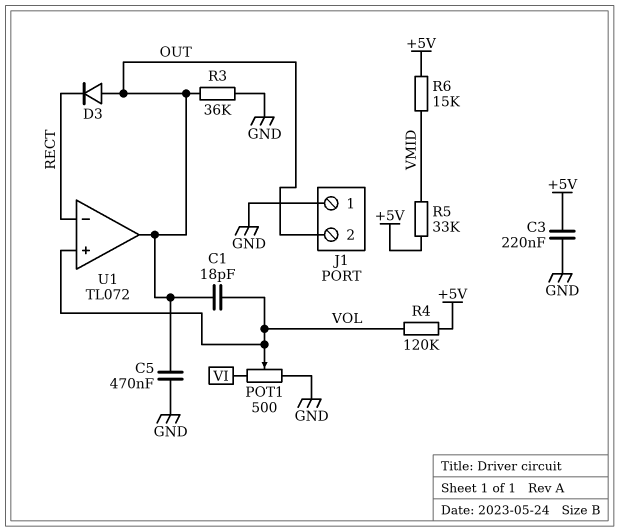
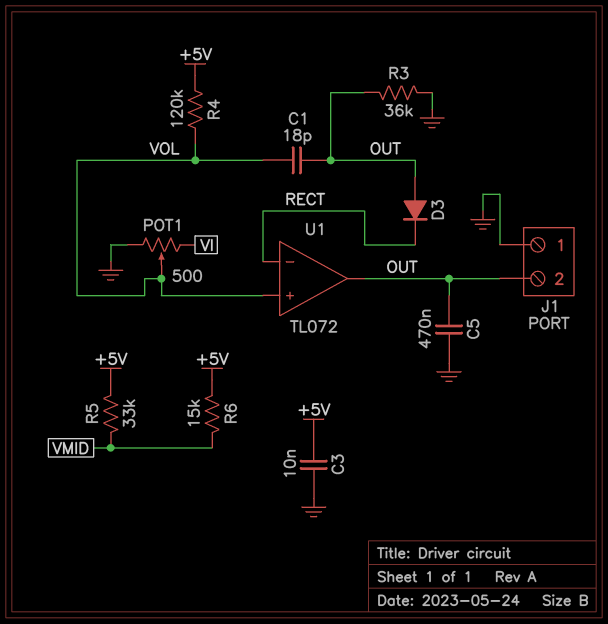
C3: 220nF (+5V, GND) -> 10nF (+5V, GND)

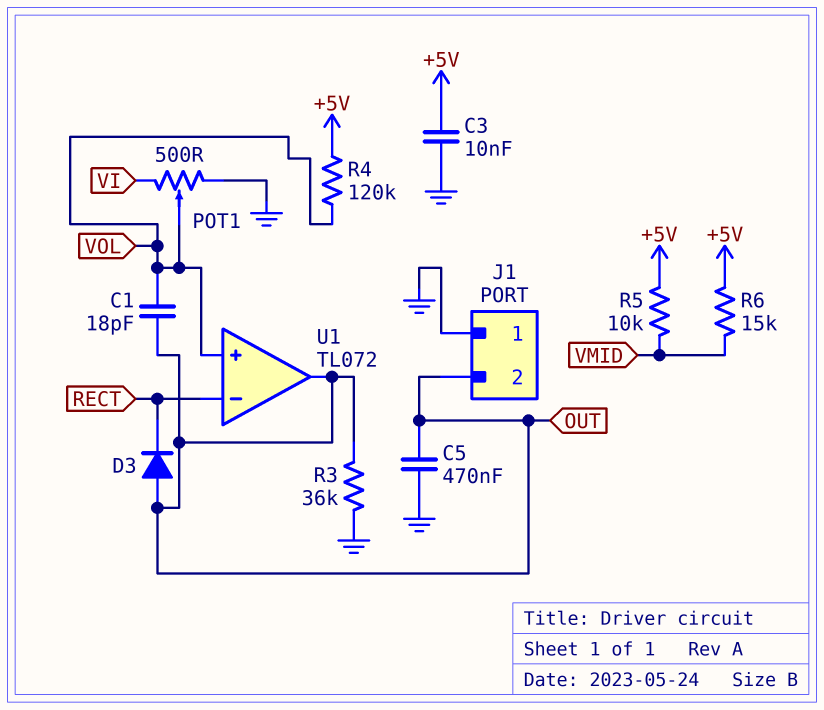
R5: 33k (+5V, VMID) -> 10k (+5V, VMID)

